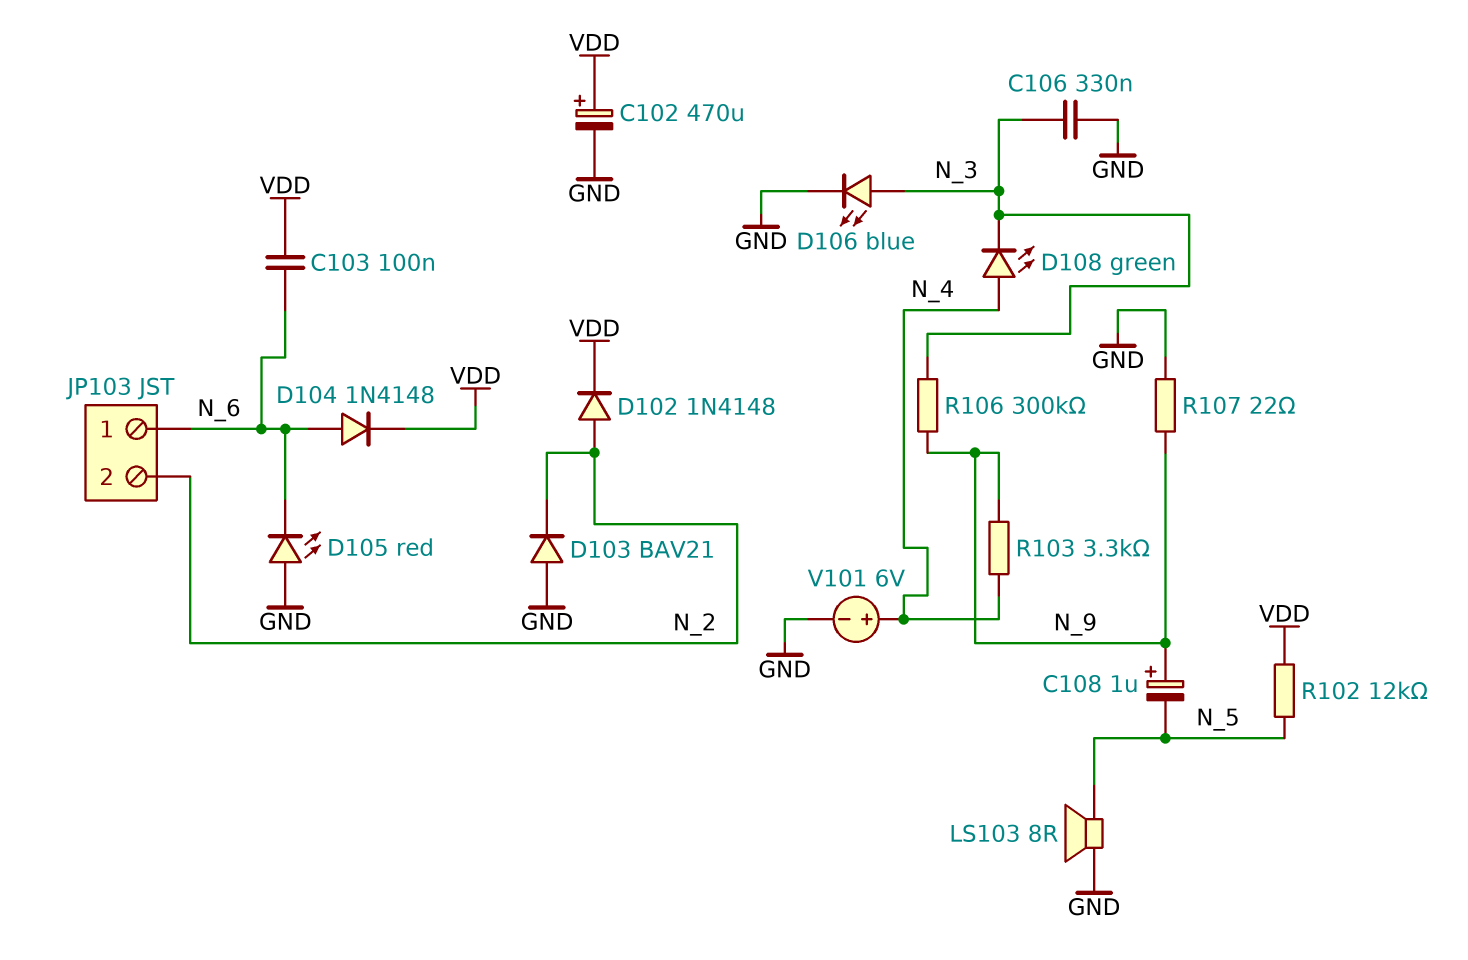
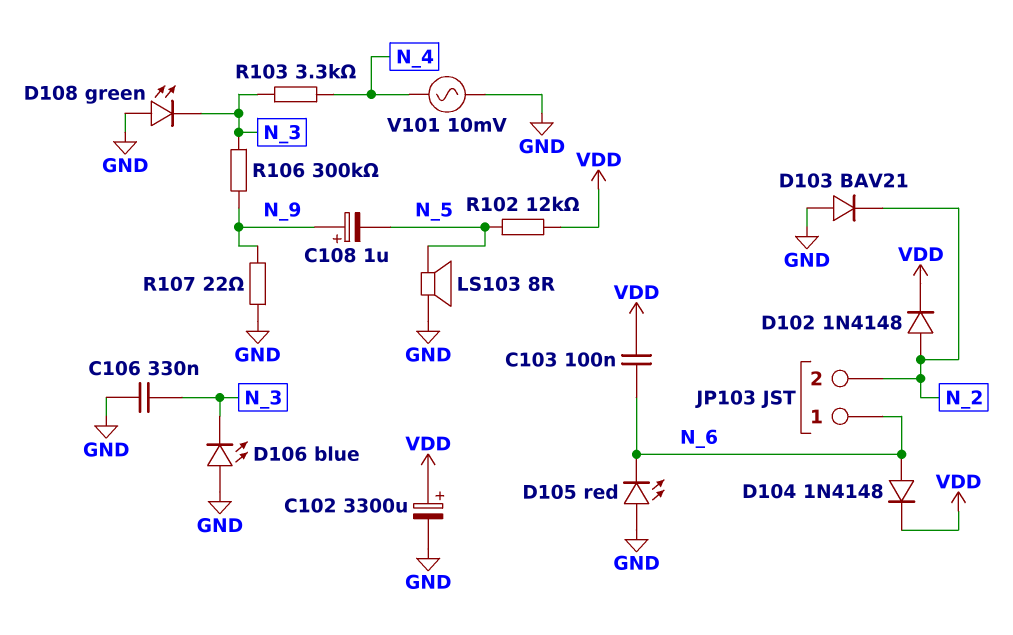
C102: 470uF (plus VDD, minus GND) -> 3300uF (plus VDD, minus GND)
D106: LED blue (A N_3, K GND) -> LED blue (A GND, K N_3)
D108: LED green (A N_4, K N_3) -> LED green (A GND, K N_3)
R103: 3.3k (N_4, N_9) -> 3.3k (N_3, N_4)
V101: 6V (plus N_4, minus GND) -> AC 10mV (GND, N_4)

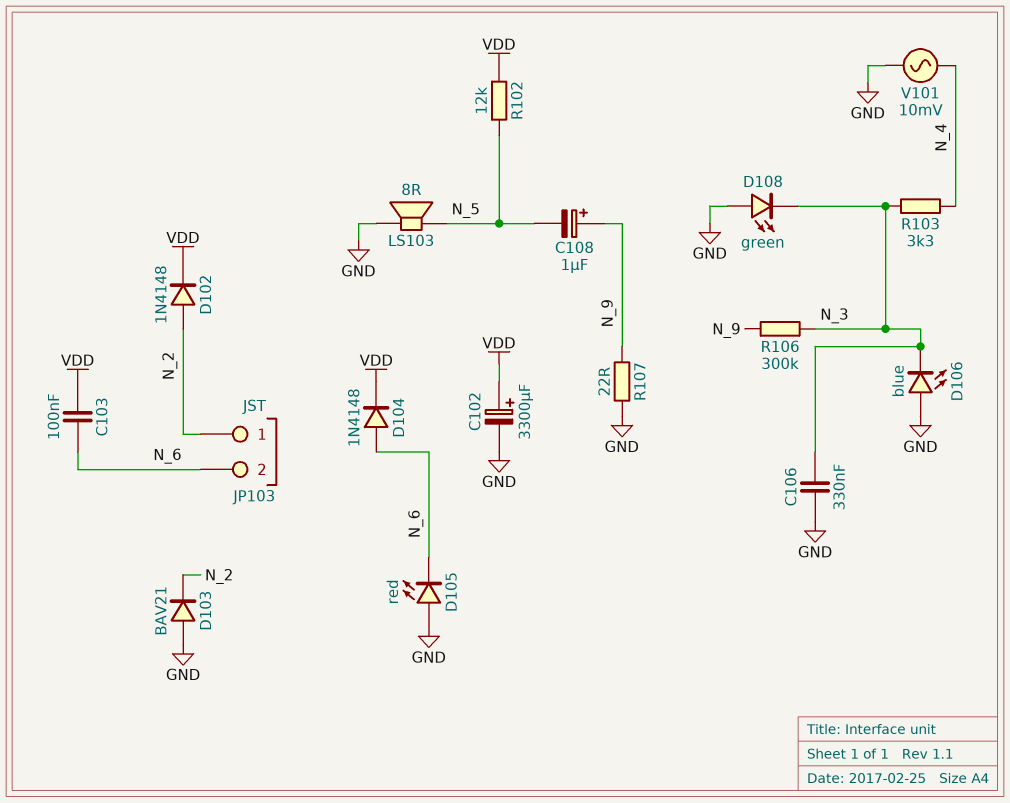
JP103 pin 1: N_6 -> N_2
JP103 pin 2: N_2 -> N_6

